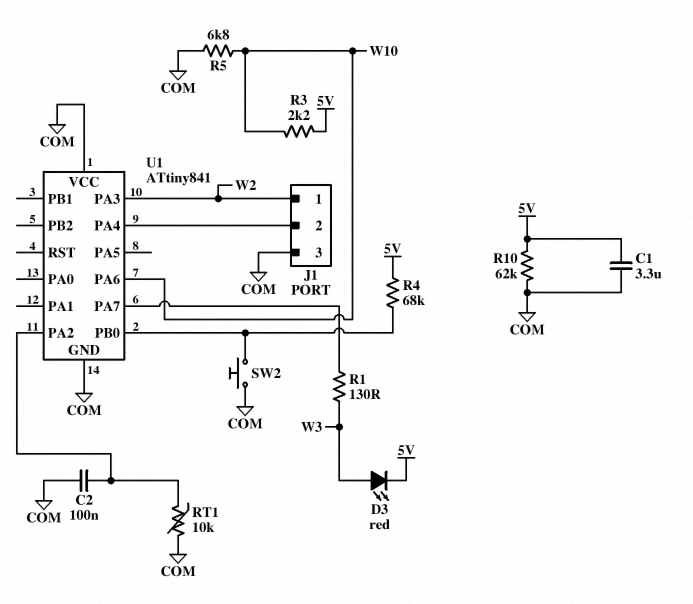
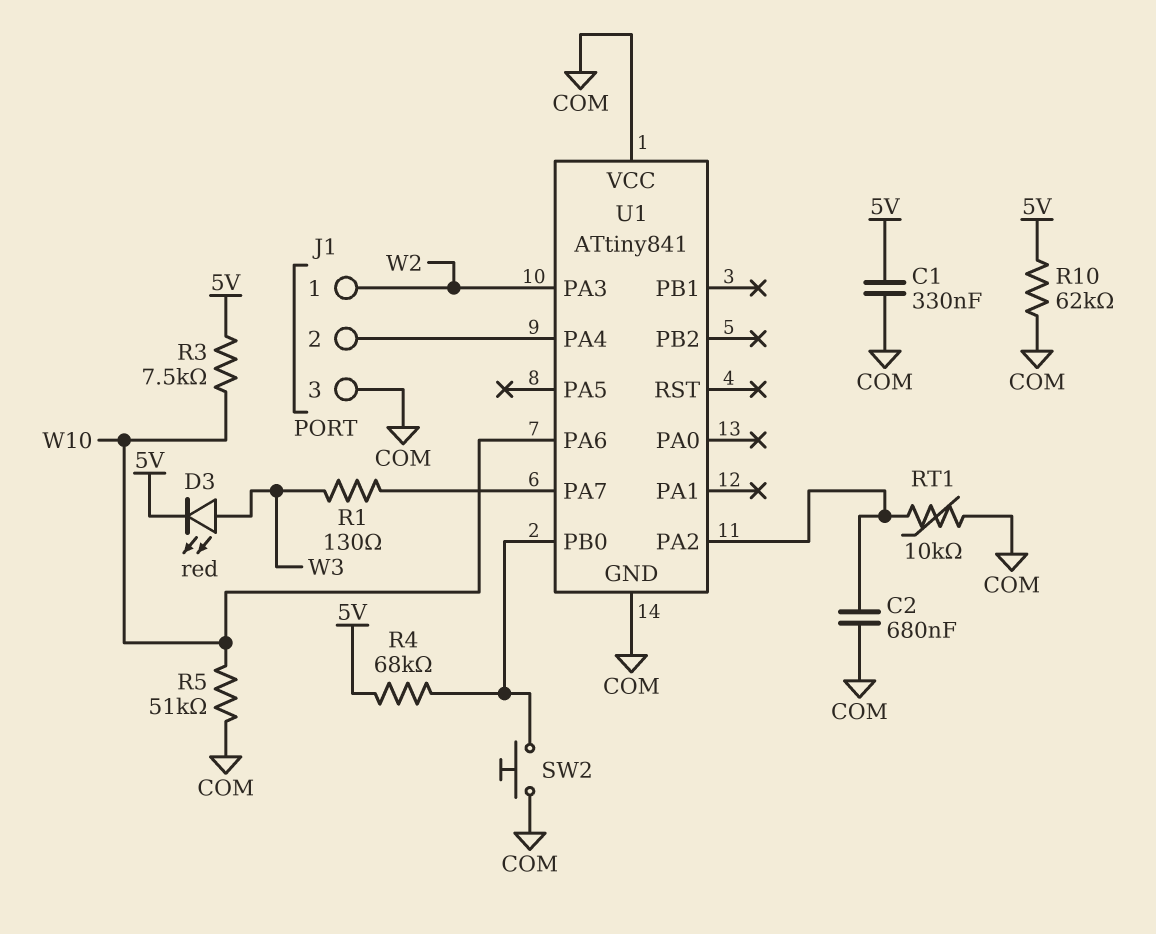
C1: 3.3uF (5V, COM) -> 330nF (5V, COM)
C2: 100nF (COM, U1/PA2) -> 680nF (COM, U1/PA2)
R3: 2.2k (5V, W10) -> 7.5k (5V, W10)
R5: 6.8k (COM, W10) -> 51k (COM, W10)

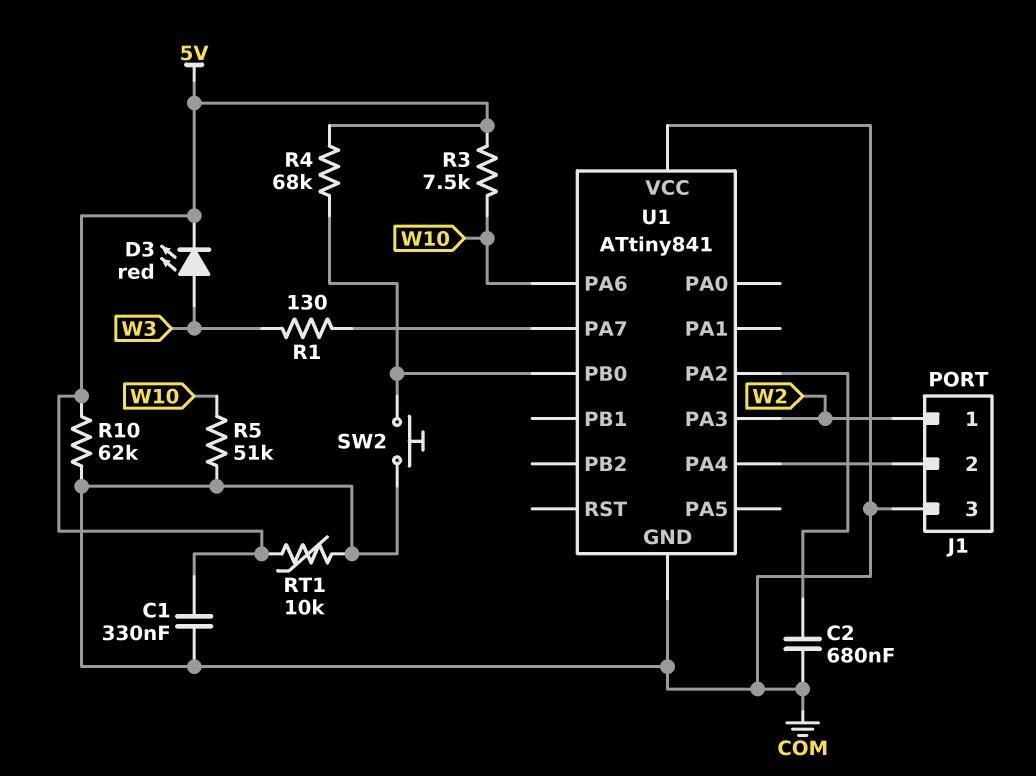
RT1: 10k (COM, U1/PA2) -> 10k (5V, COM)

